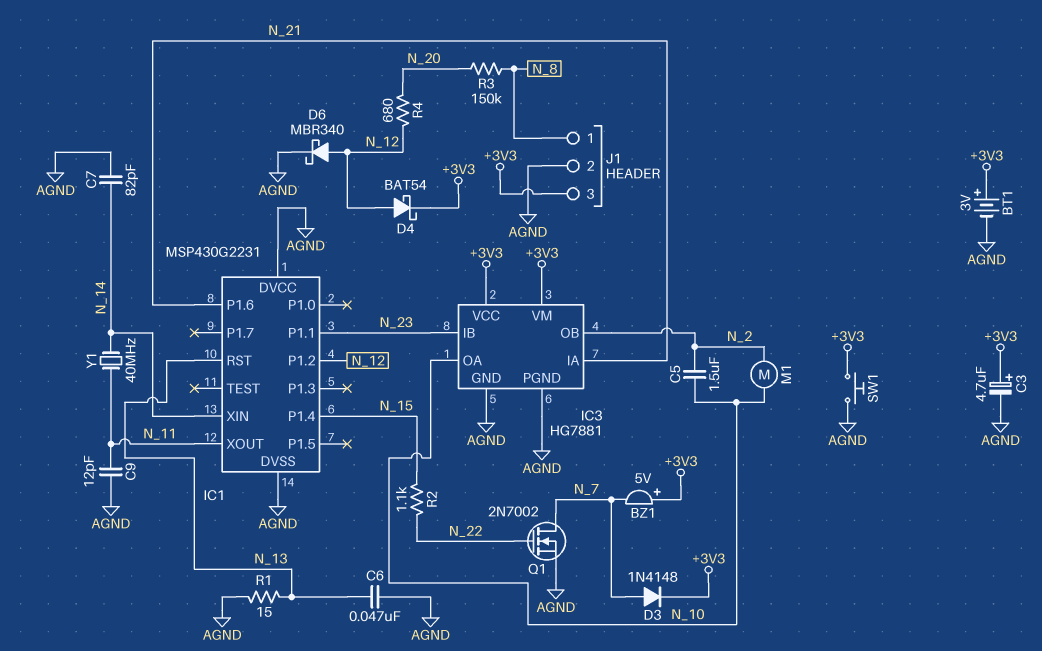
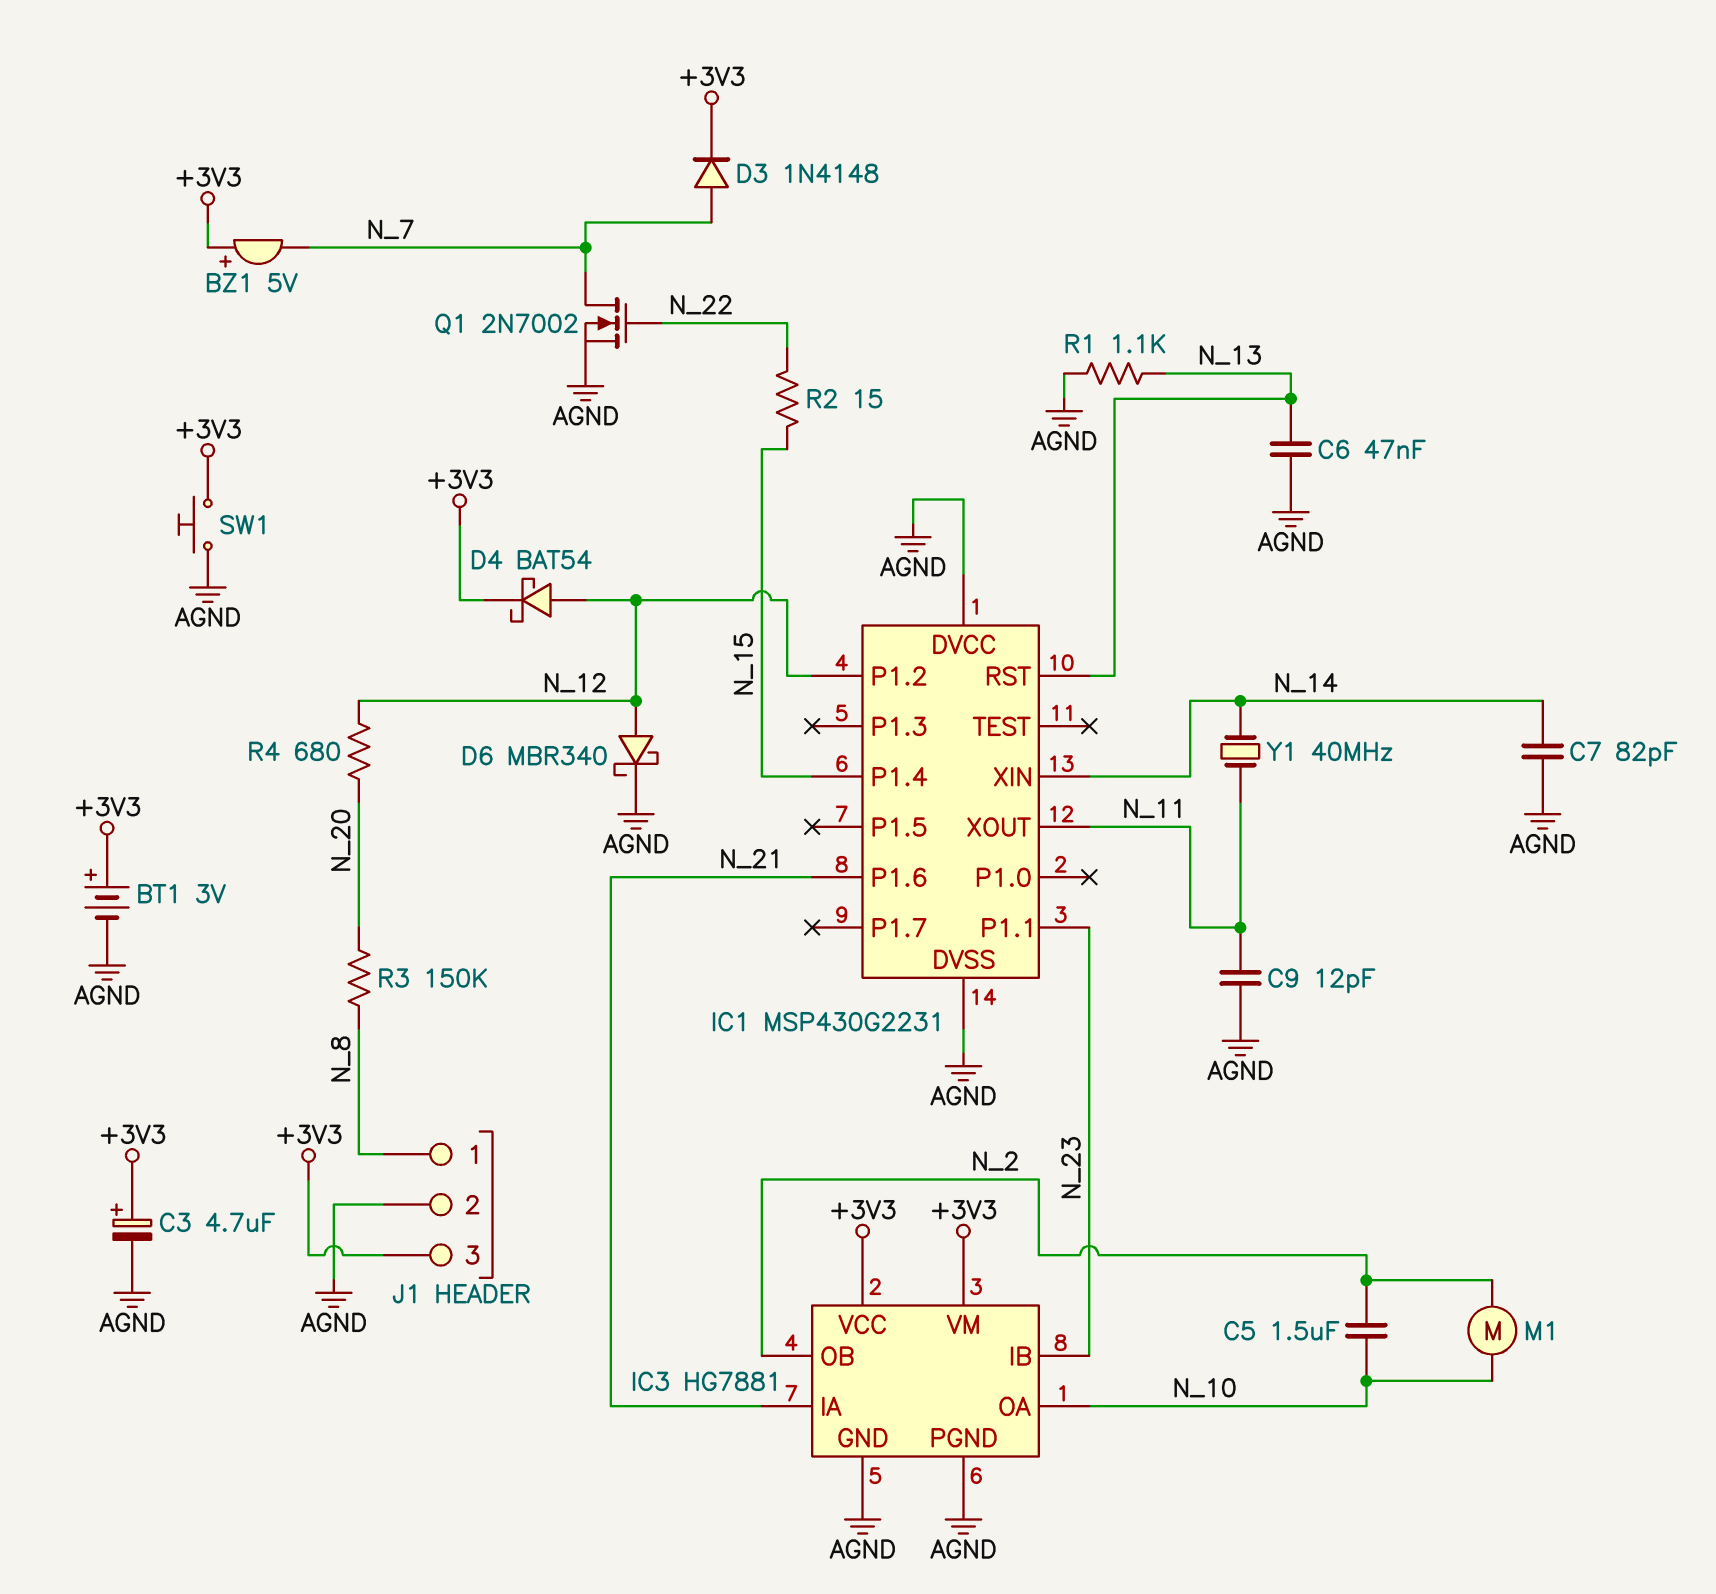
R1: 15 (AGND, N_13) -> 1.1k (AGND, N_13)
R2: 1.1k (N_15, N_22) -> 15 (N_15, N_22)

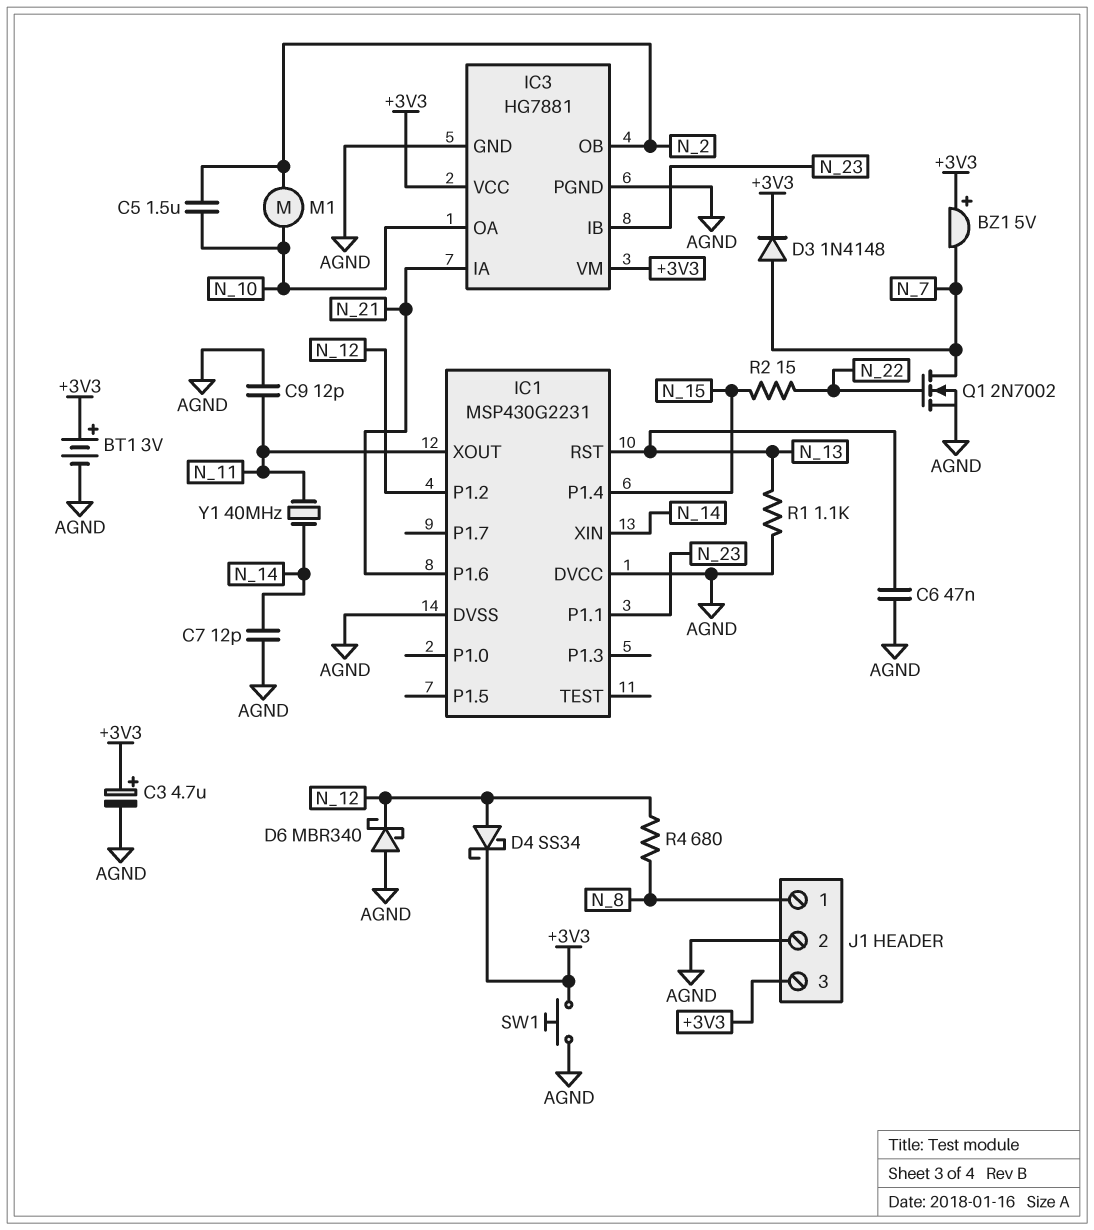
C7: 82pF (AGND, N_14) -> 12pF (AGND, N_14)
D4: schottky BAT54 (A N_12, K +3V3) -> schottky SS34 (A N_12, K +3V3)
D6: schottky MBR340 (A N_12, K AGND) -> schottky MBR340 (A AGND, K N_12)
R3: 150k (N_8, N_20) -> none
R4: 680 (N_12, N_20) -> 680 (N_8, N_12)

